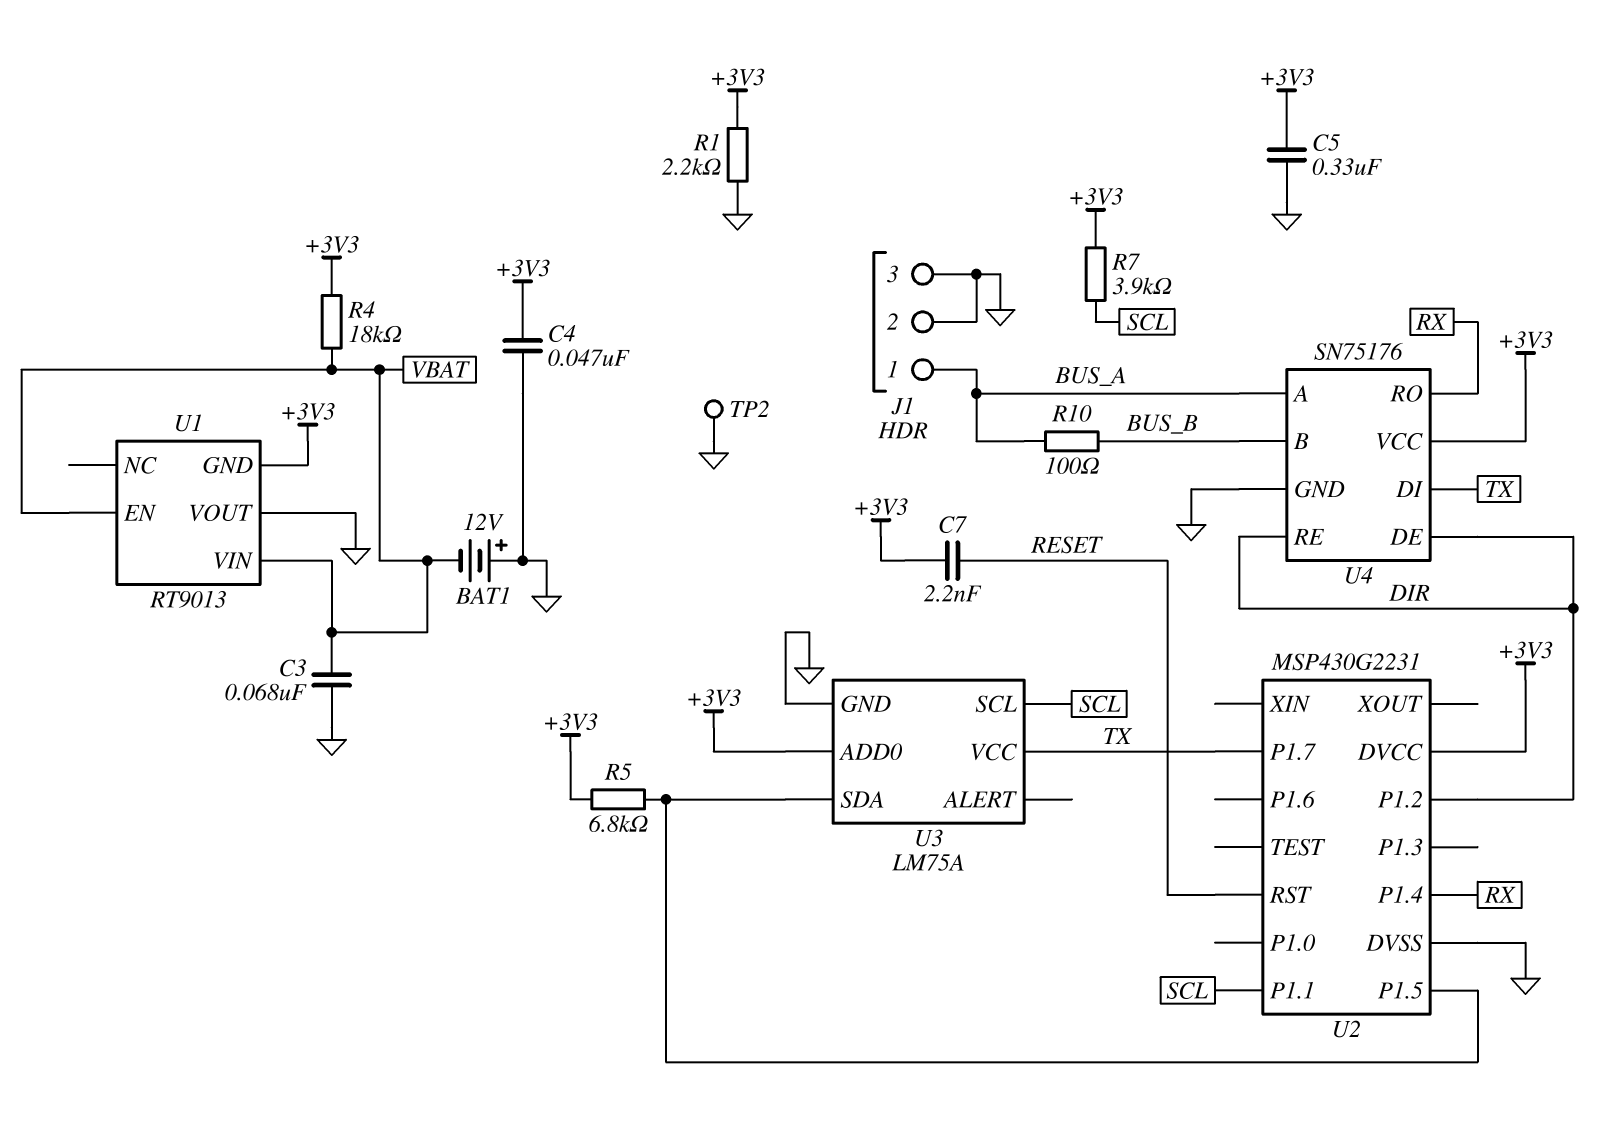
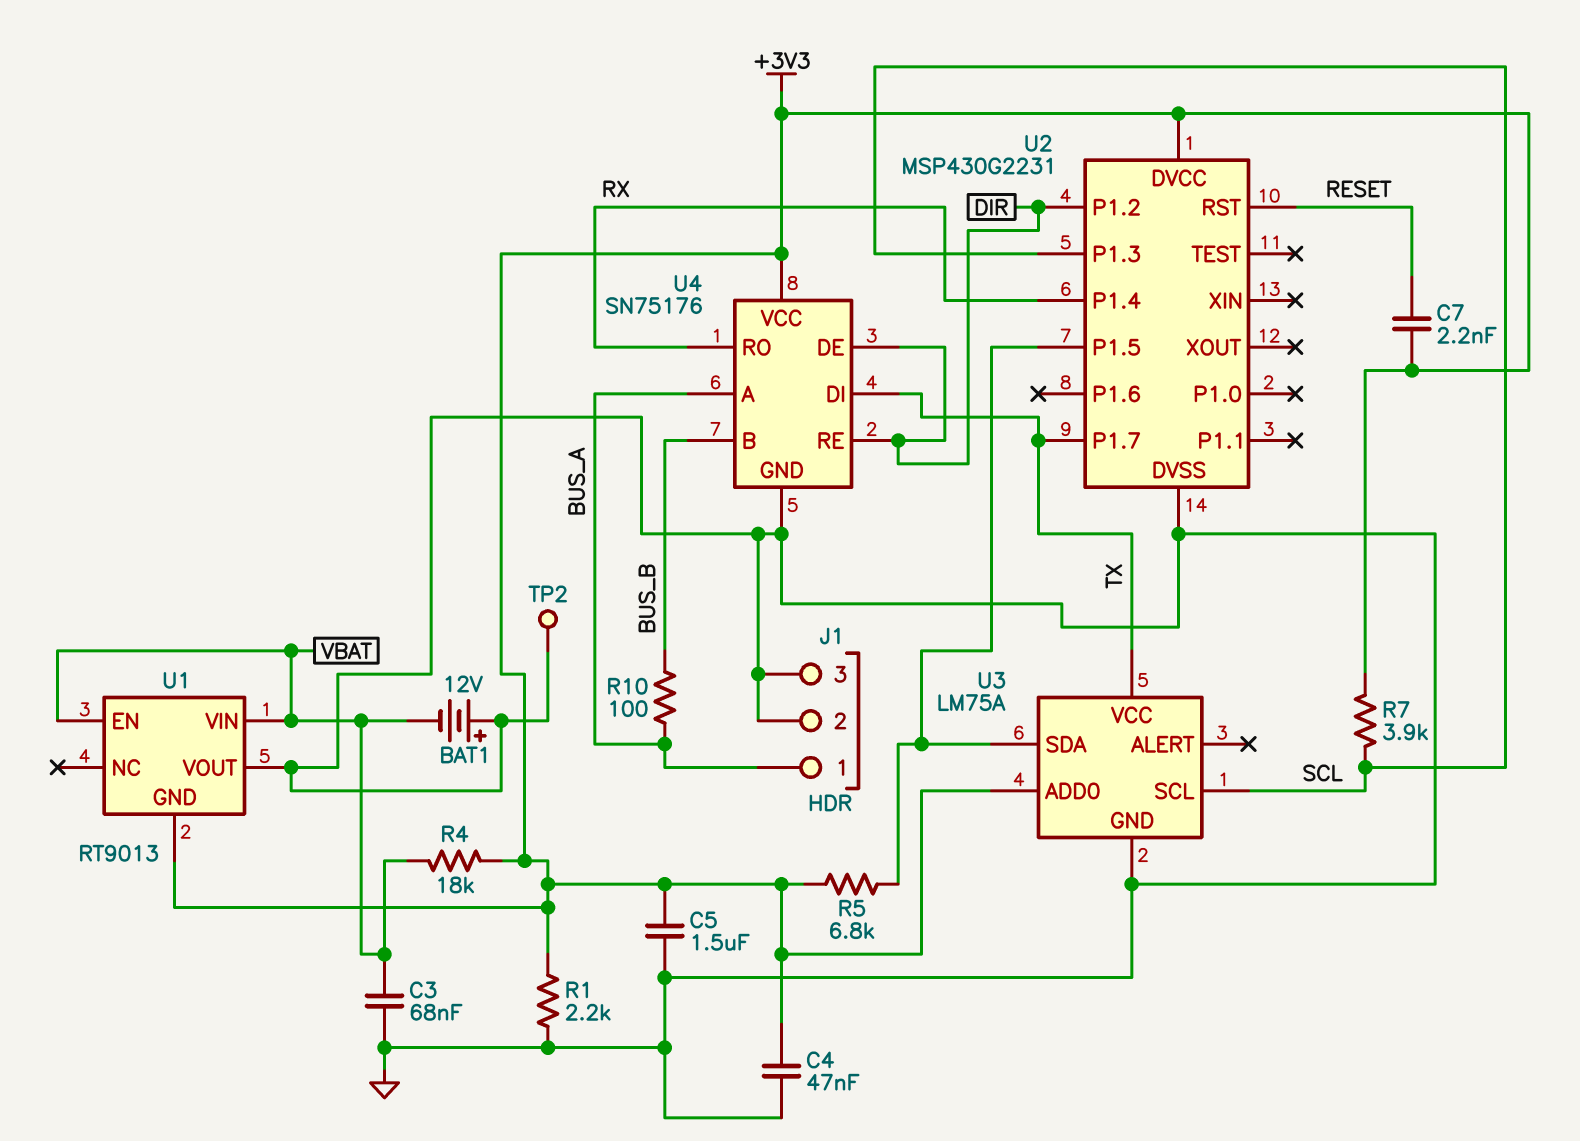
C5: 330nF (+3V3, GND) -> 1.5uF (+3V3, GND)
U2 pin P1.1: SCL -> none
U2 pin P1.3: none -> SCL

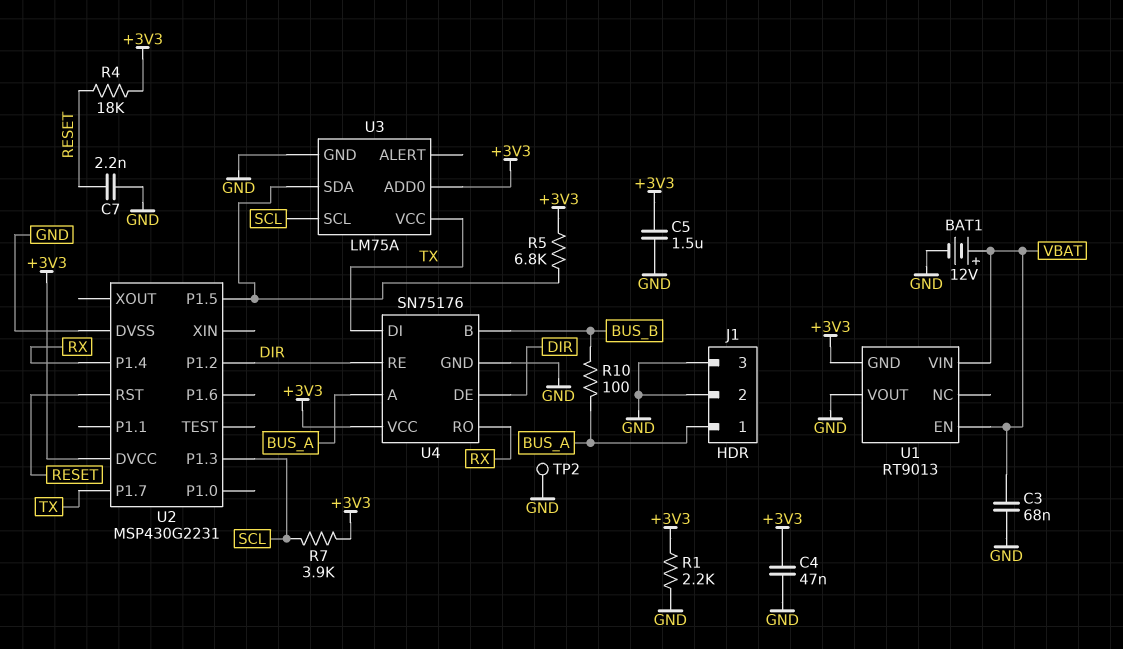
BAT1: 12V (plus GND, minus VBAT) -> 12V (plus VBAT, minus GND)
C7: 2.2nF (+3V3, RESET) -> 2.2nF (GND, RESET)
R4: 18k (+3V3, VBAT) -> 18k (+3V3, RESET)

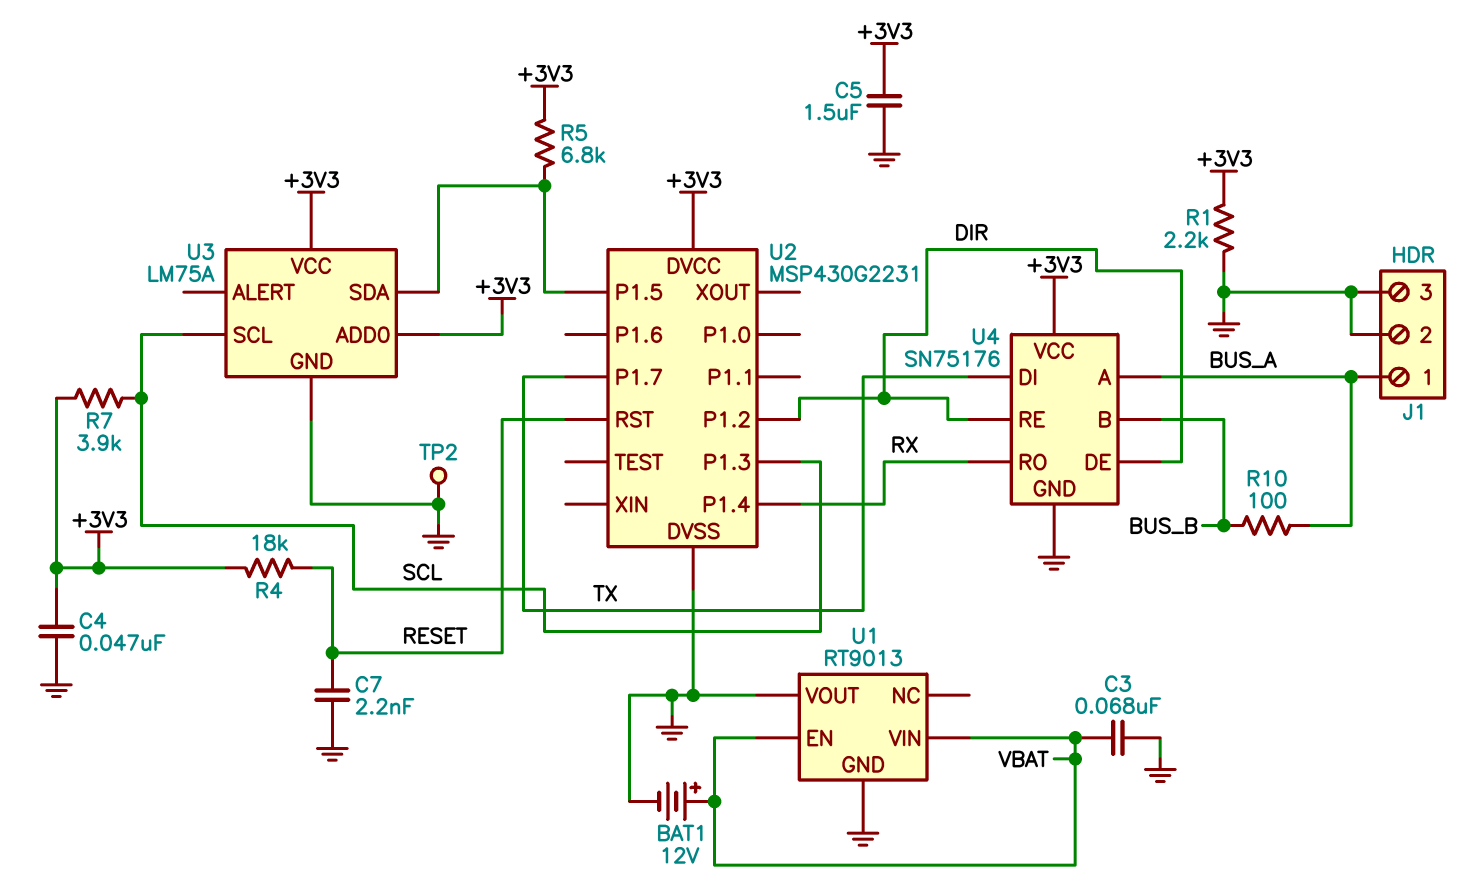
U1 pin GND: +3V3 -> GND
U3 pin VCC: TX -> +3V3

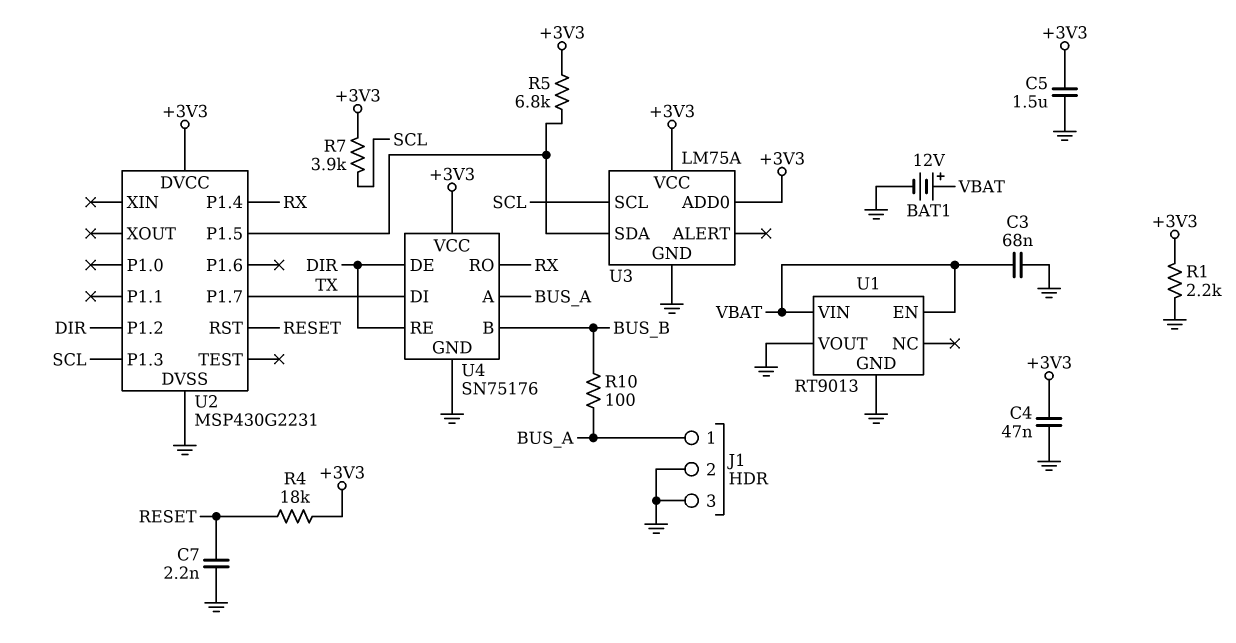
TP2: test point (GND) -> none

